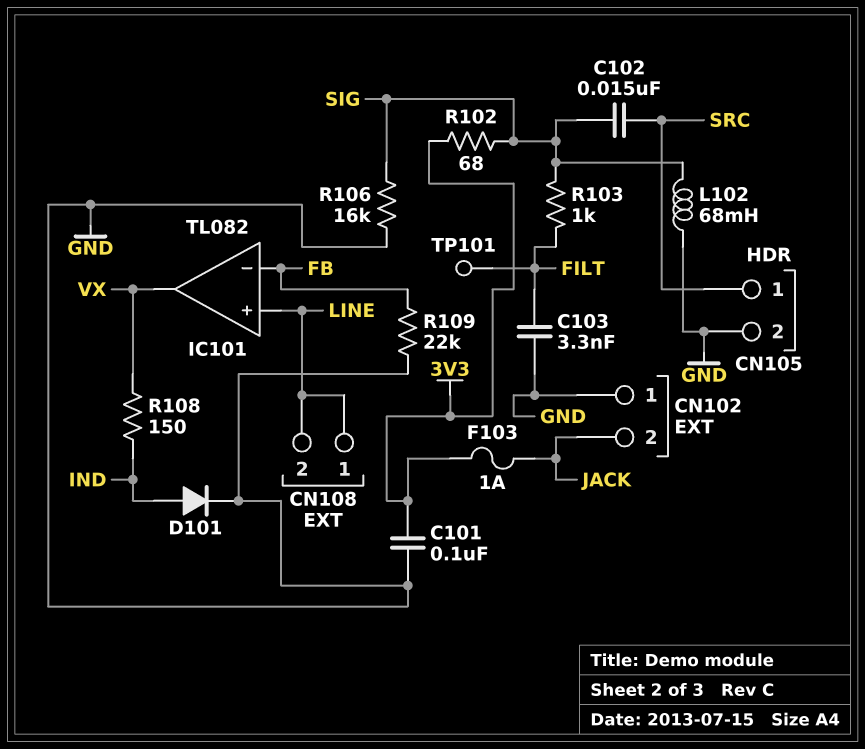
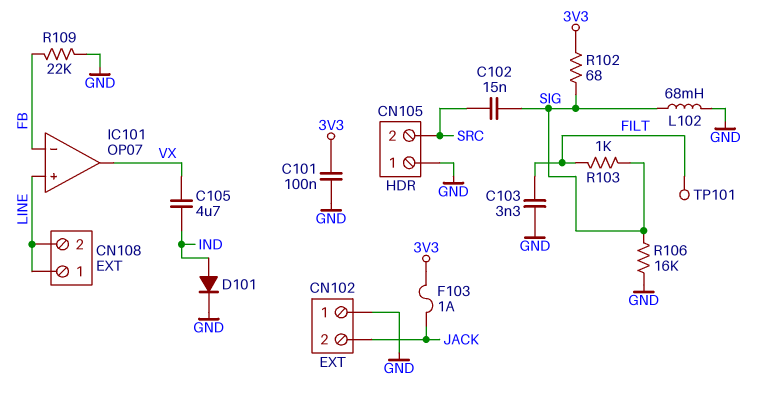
C105: none -> 4.7uF (IND, VX)
CN105 pin 1: SRC -> GND
CN105 pin 2: GND -> SRC
IC101: TL082 -> OP07
R108: 150 (IND, VX) -> none

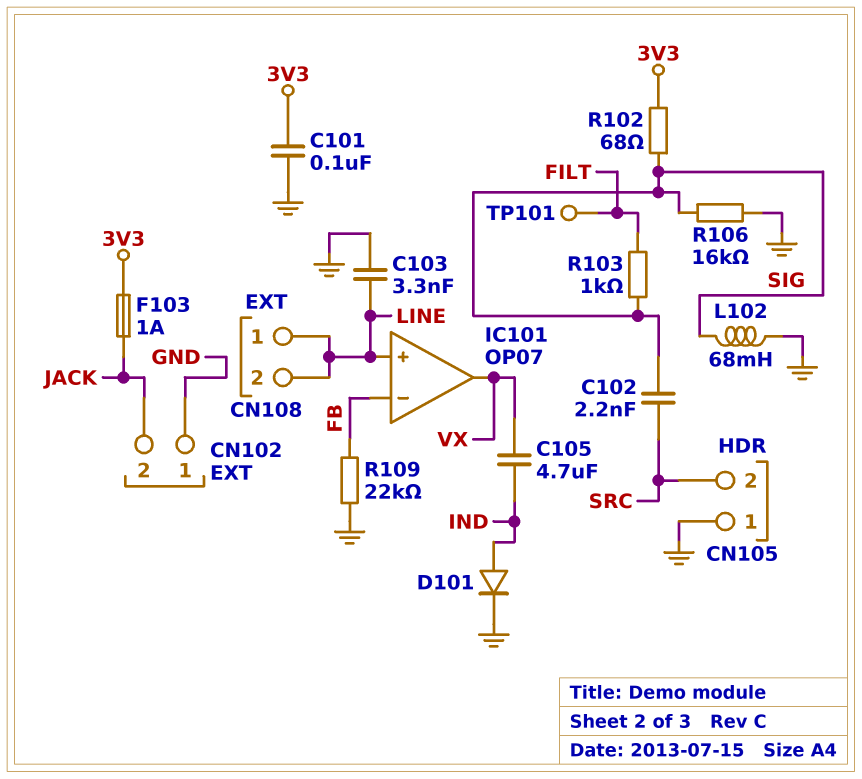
C102: 15nF (SIG, SRC) -> 2.2nF (SIG, SRC)
C103: 3.3nF (FILT, GND) -> 3.3nF (GND, LINE)

